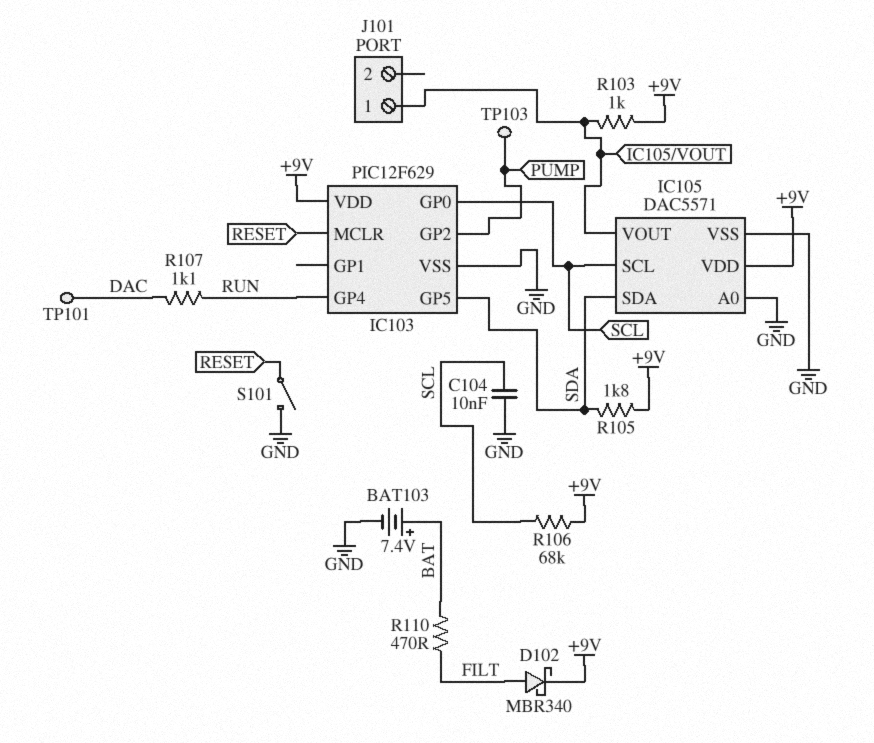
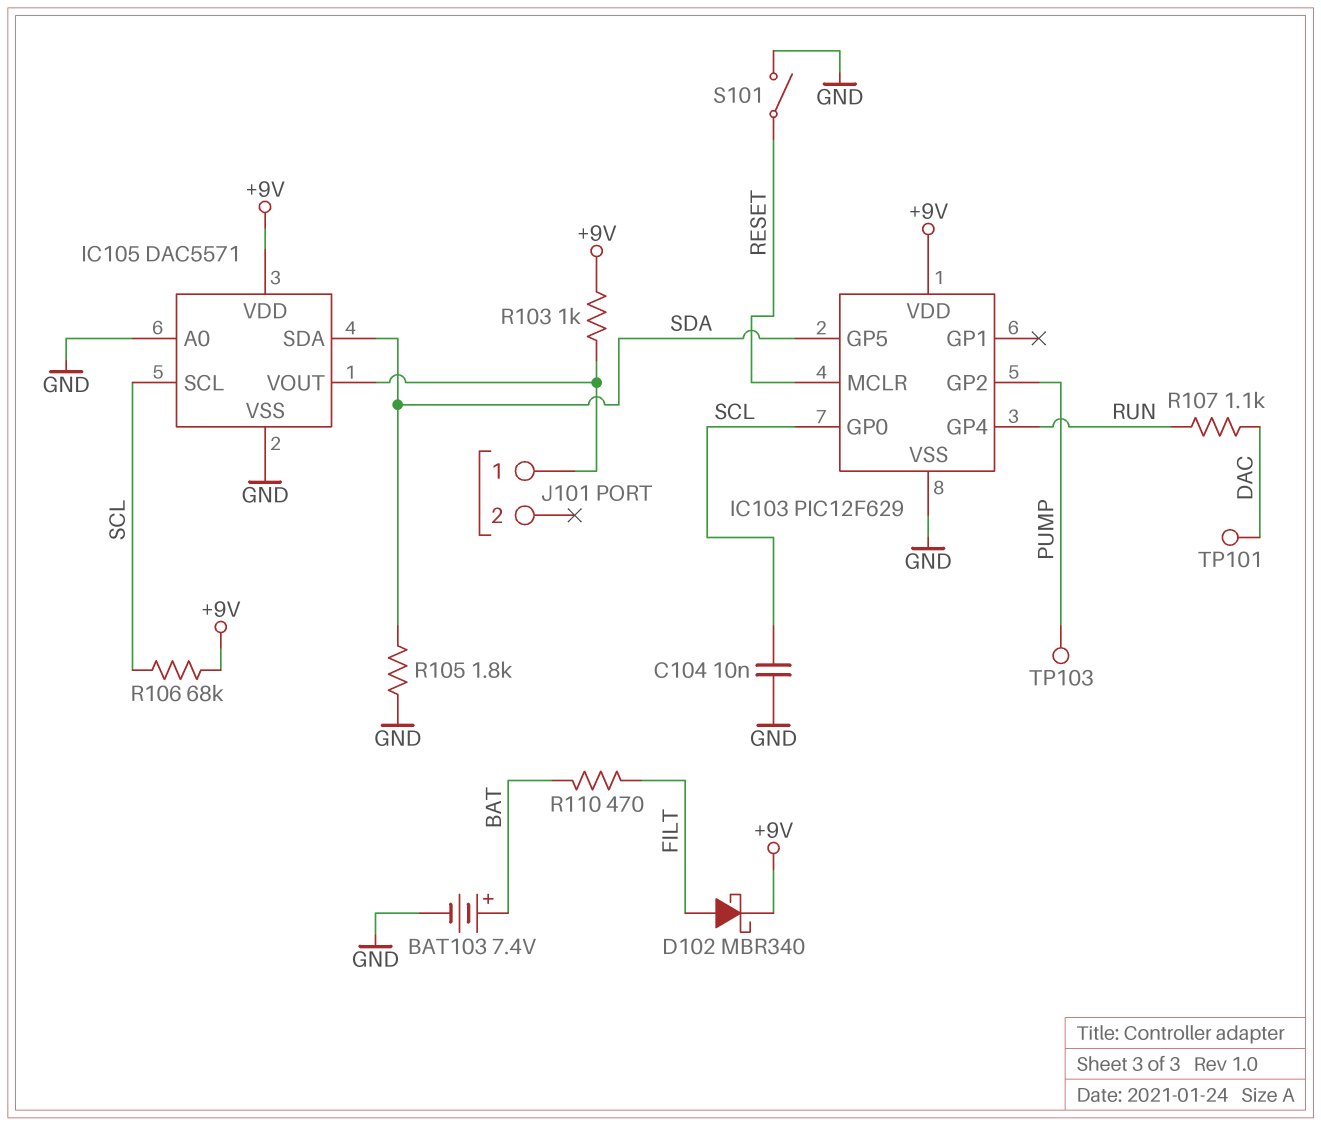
R105: 1.8k (+9V, SDA) -> 1.8k (GND, SDA)

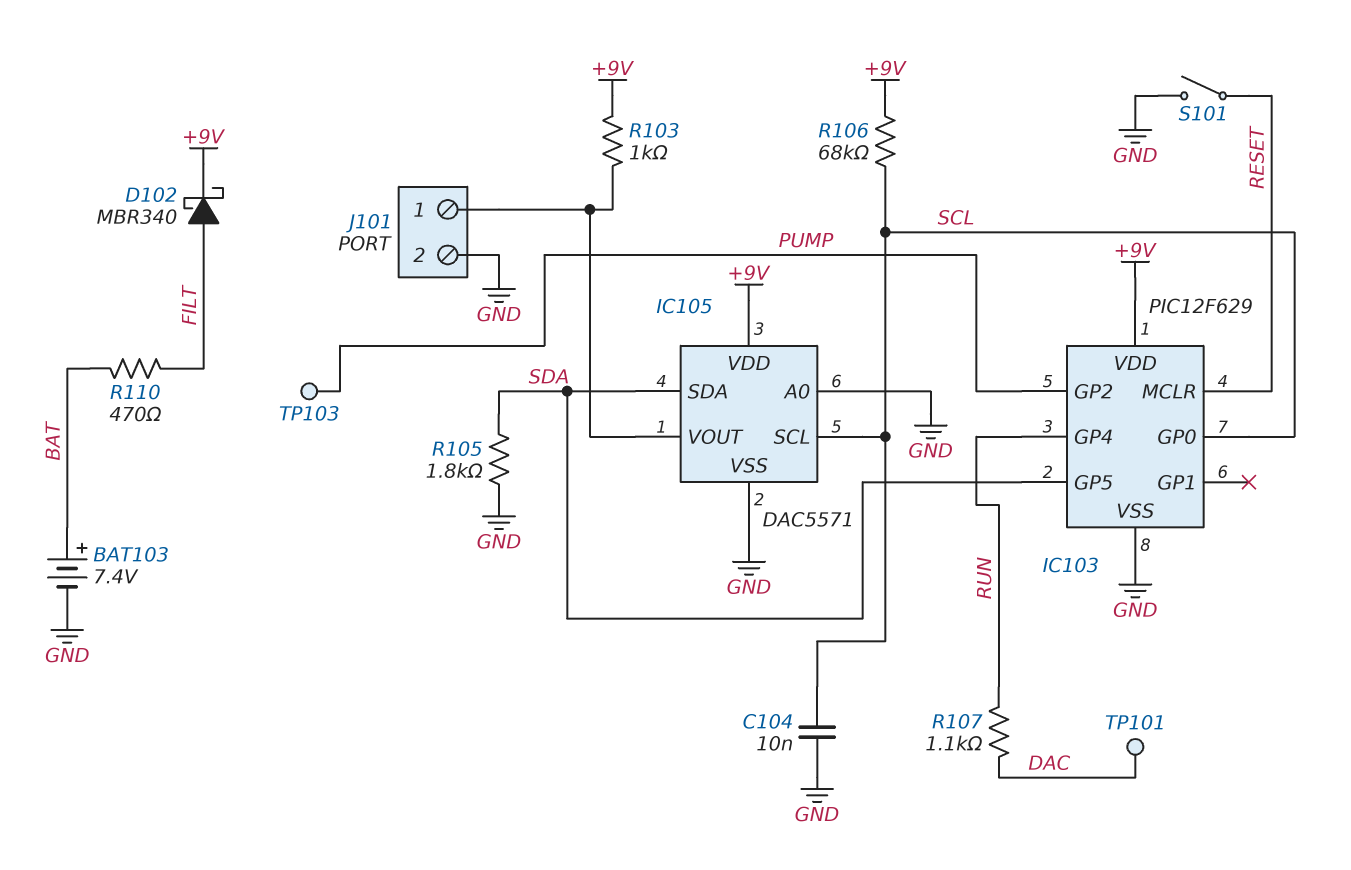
J101 pin 2: none -> GND

